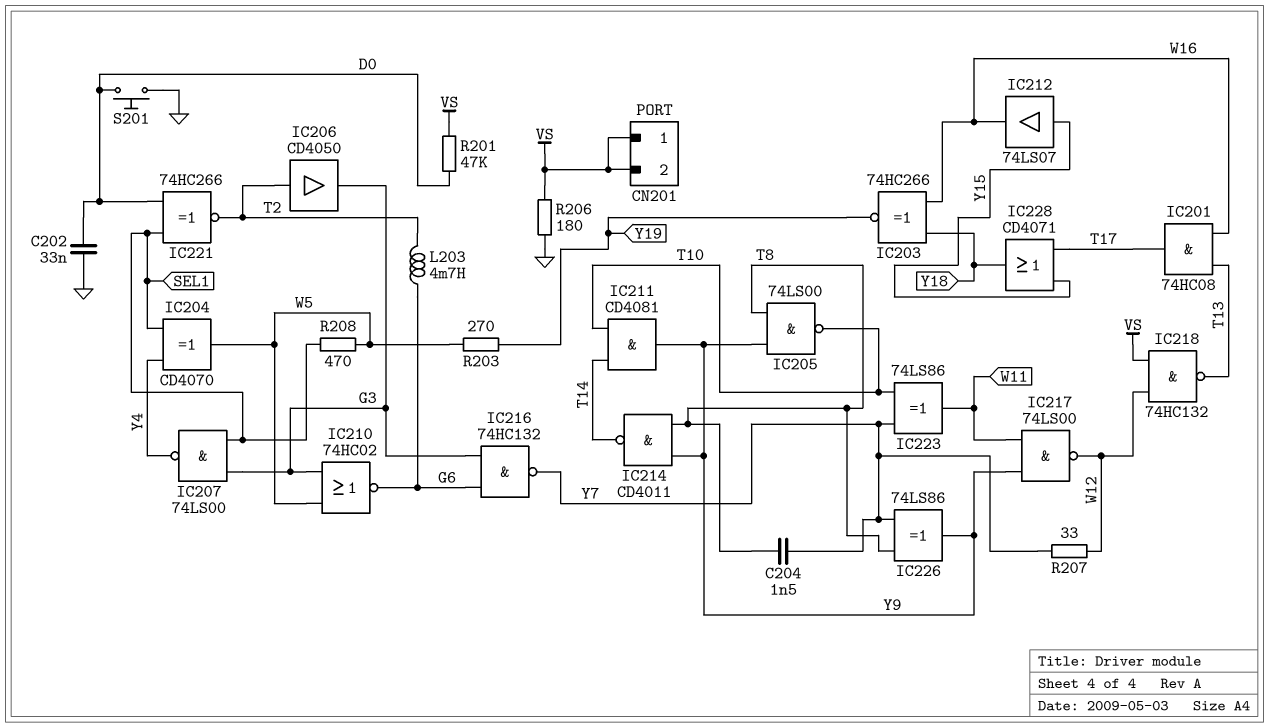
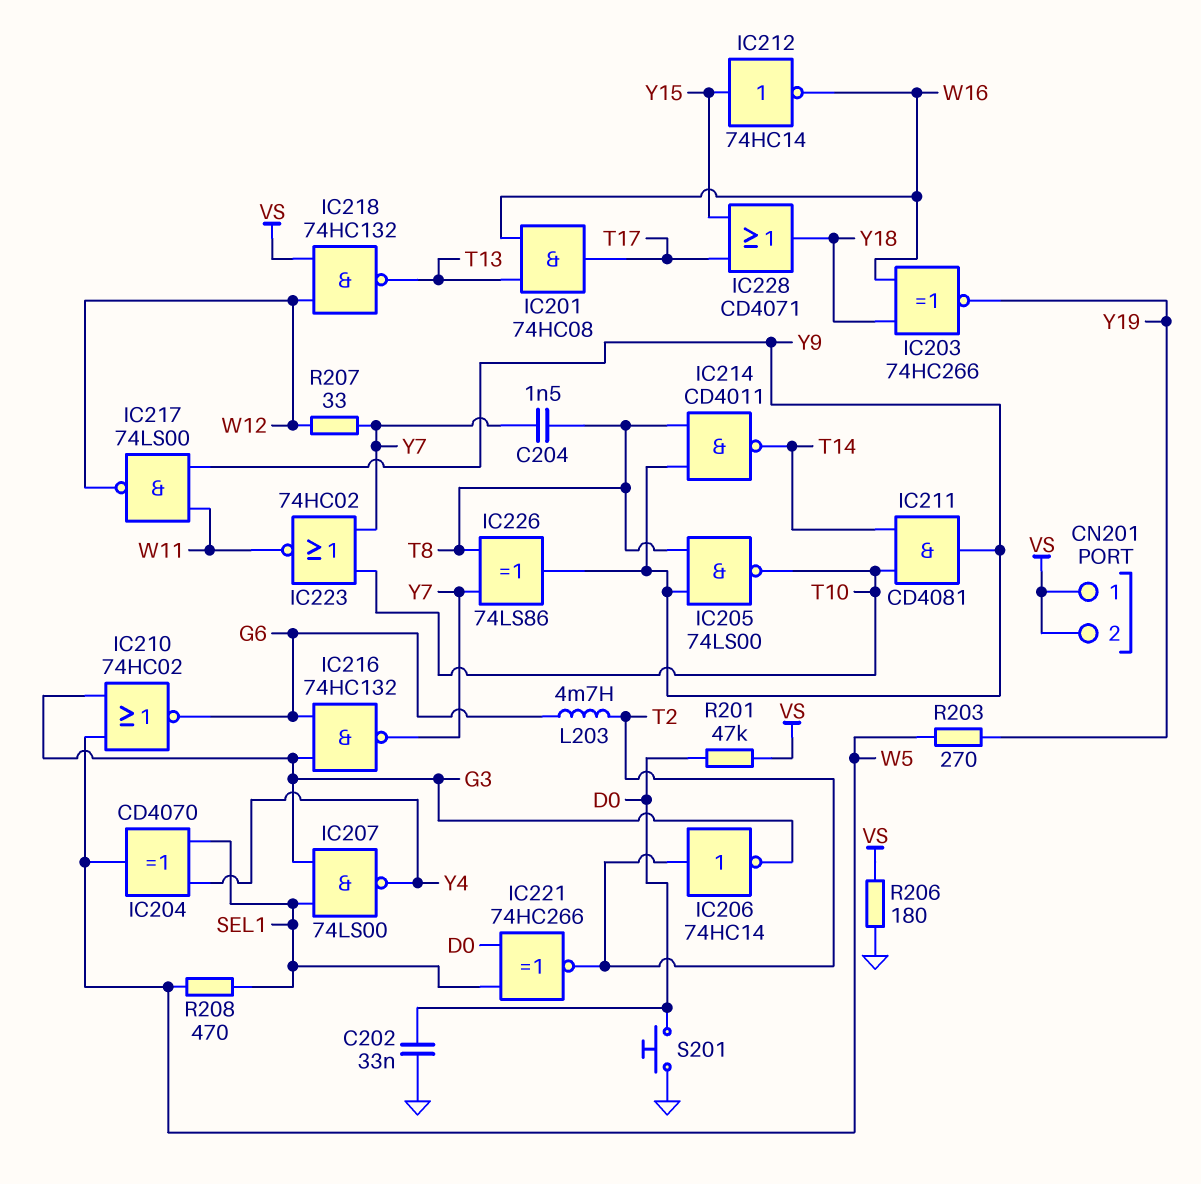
IC206: buffer CD4050 (in T2, out G3) -> NOT 74HC14 (in T2, out G3)
IC212: buffer 74LS07 (in Y15, out W16) -> NOT 74HC14 (in Y15, out W16)
IC223: XOR 74LS86 (in T10, in Y7, out W11) -> NOR 74HC02 (in T10, in Y7, out W11)

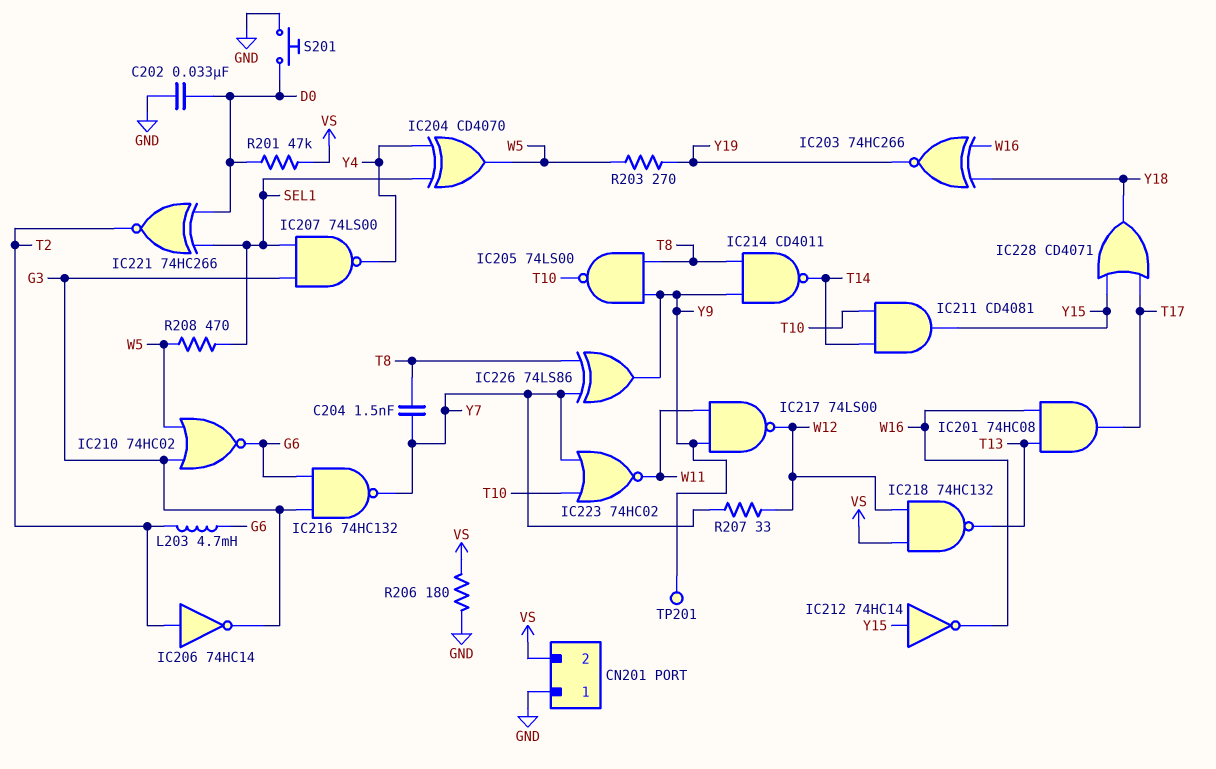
CN201 pin 1: VS -> GND
IC211: AND CD4081 (in T10, in T14, out Y9) -> AND CD4081 (in T10, in T14, out Y15)
TP201: none -> test point (Y9)

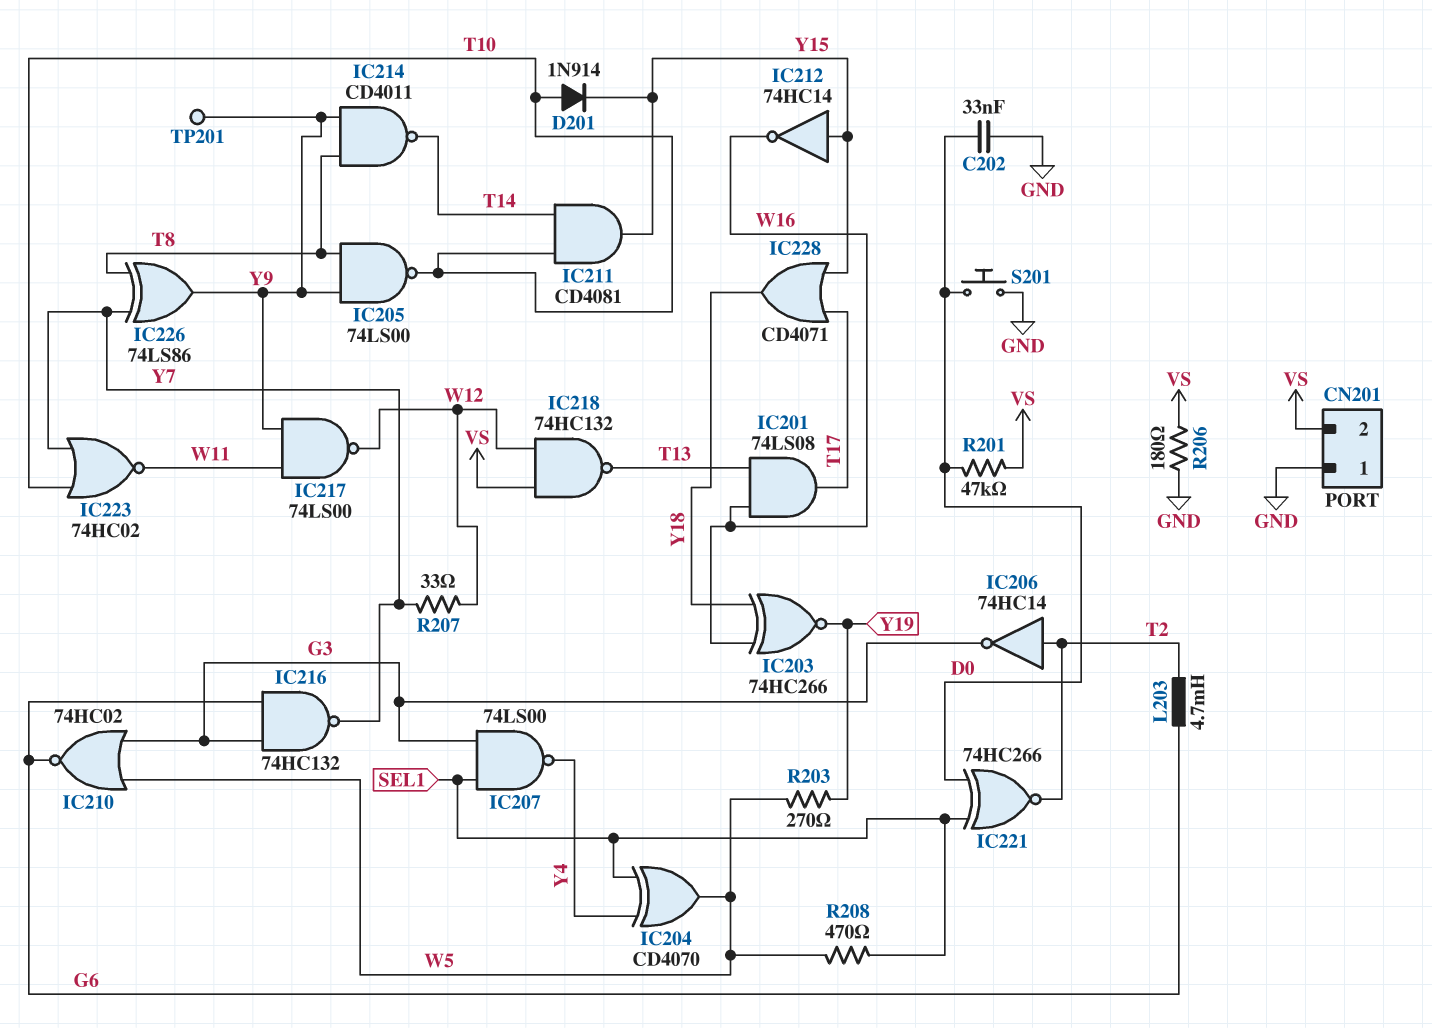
C204: 1.5nF (T8, Y7) -> none
D201: none -> diode 1N914 (A T10, K Y15)
IC201: AND 74HC08 (in T13, in W16, out T17) -> AND 74LS08 (in T13, in W16, out T17)

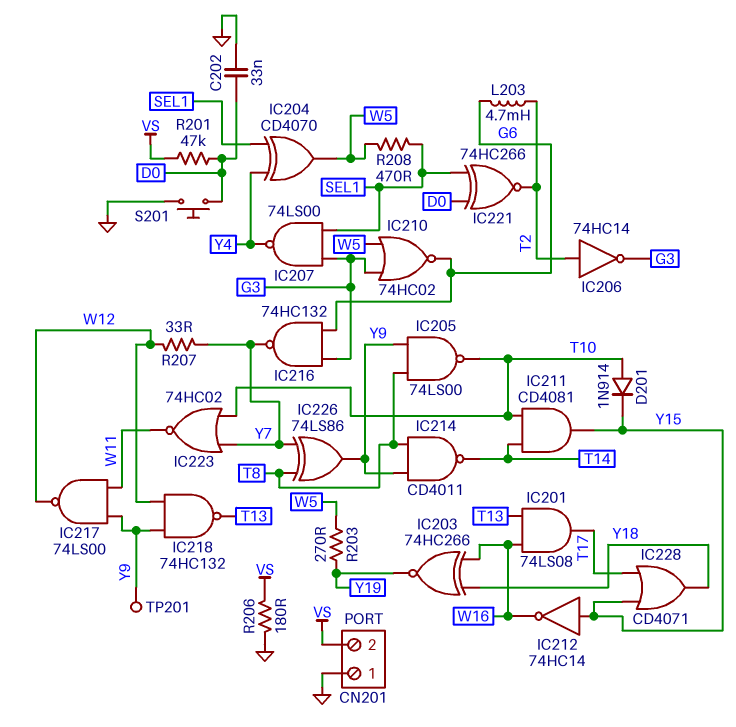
IC218: NAND 74HC132 (in VS, in W12, out T13) -> NAND 74HC132 (in W12, in Y9, out T13)

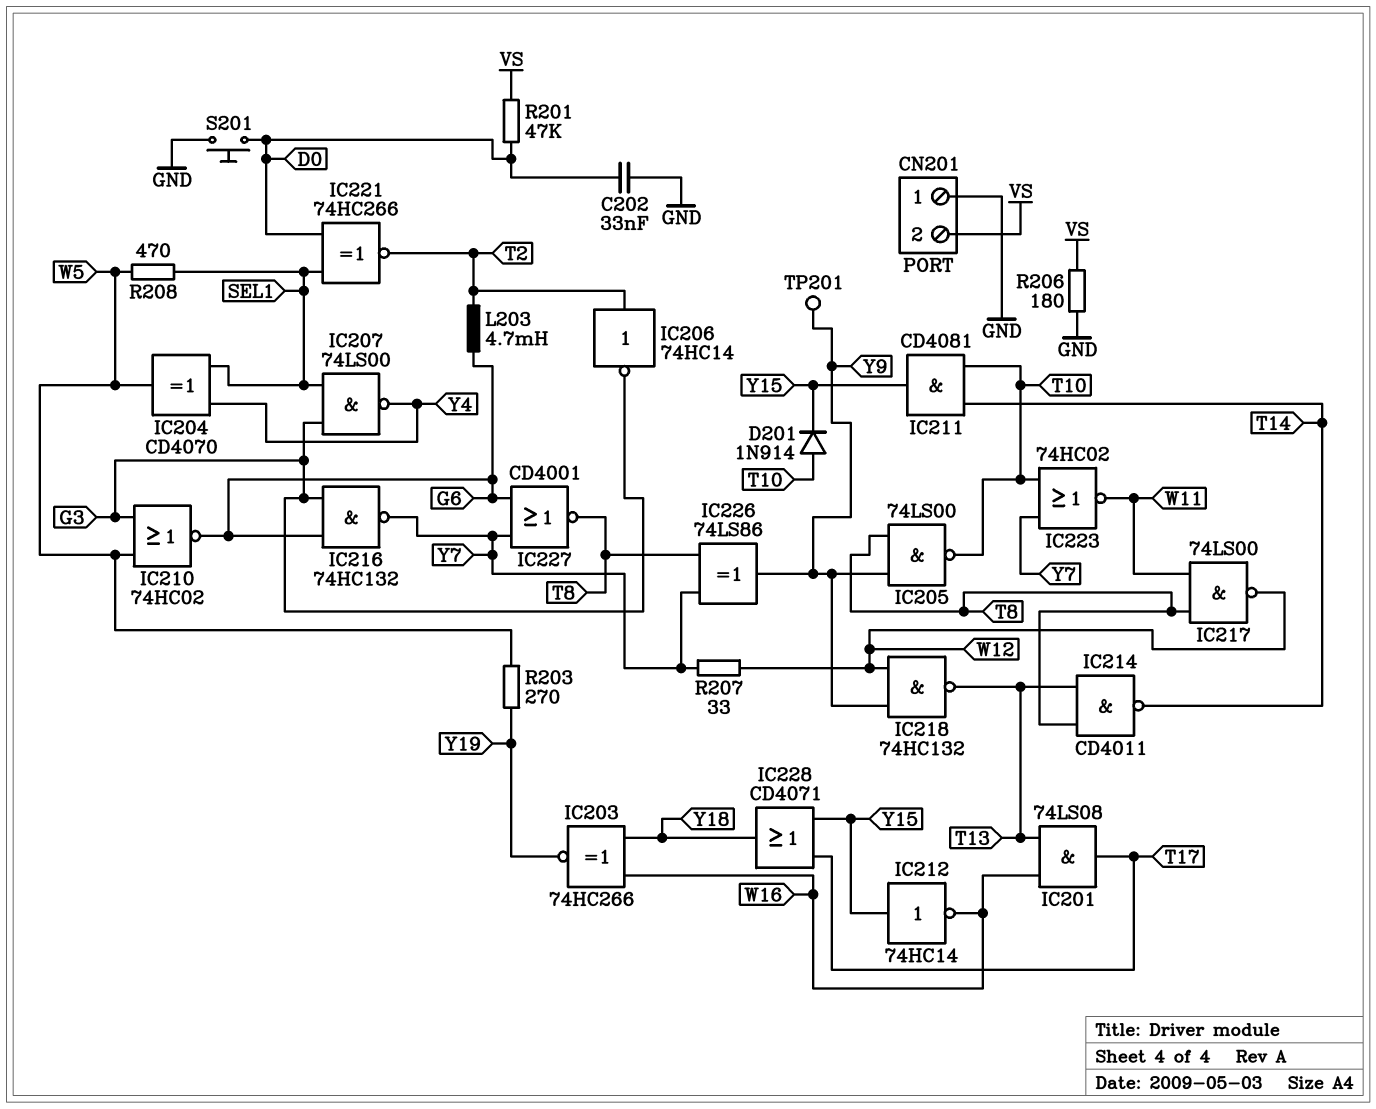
IC214: NAND CD4011 (in T8, in Y9, out T14) -> NAND CD4011 (in T8, in T13, out T14)
IC217: NAND 74LS00 (in W11, in Y9, out W12) -> NAND 74LS00 (in T8, in W11, out W12)
IC227: none -> NOR CD4001 (in G6, in Y7, out T8)

